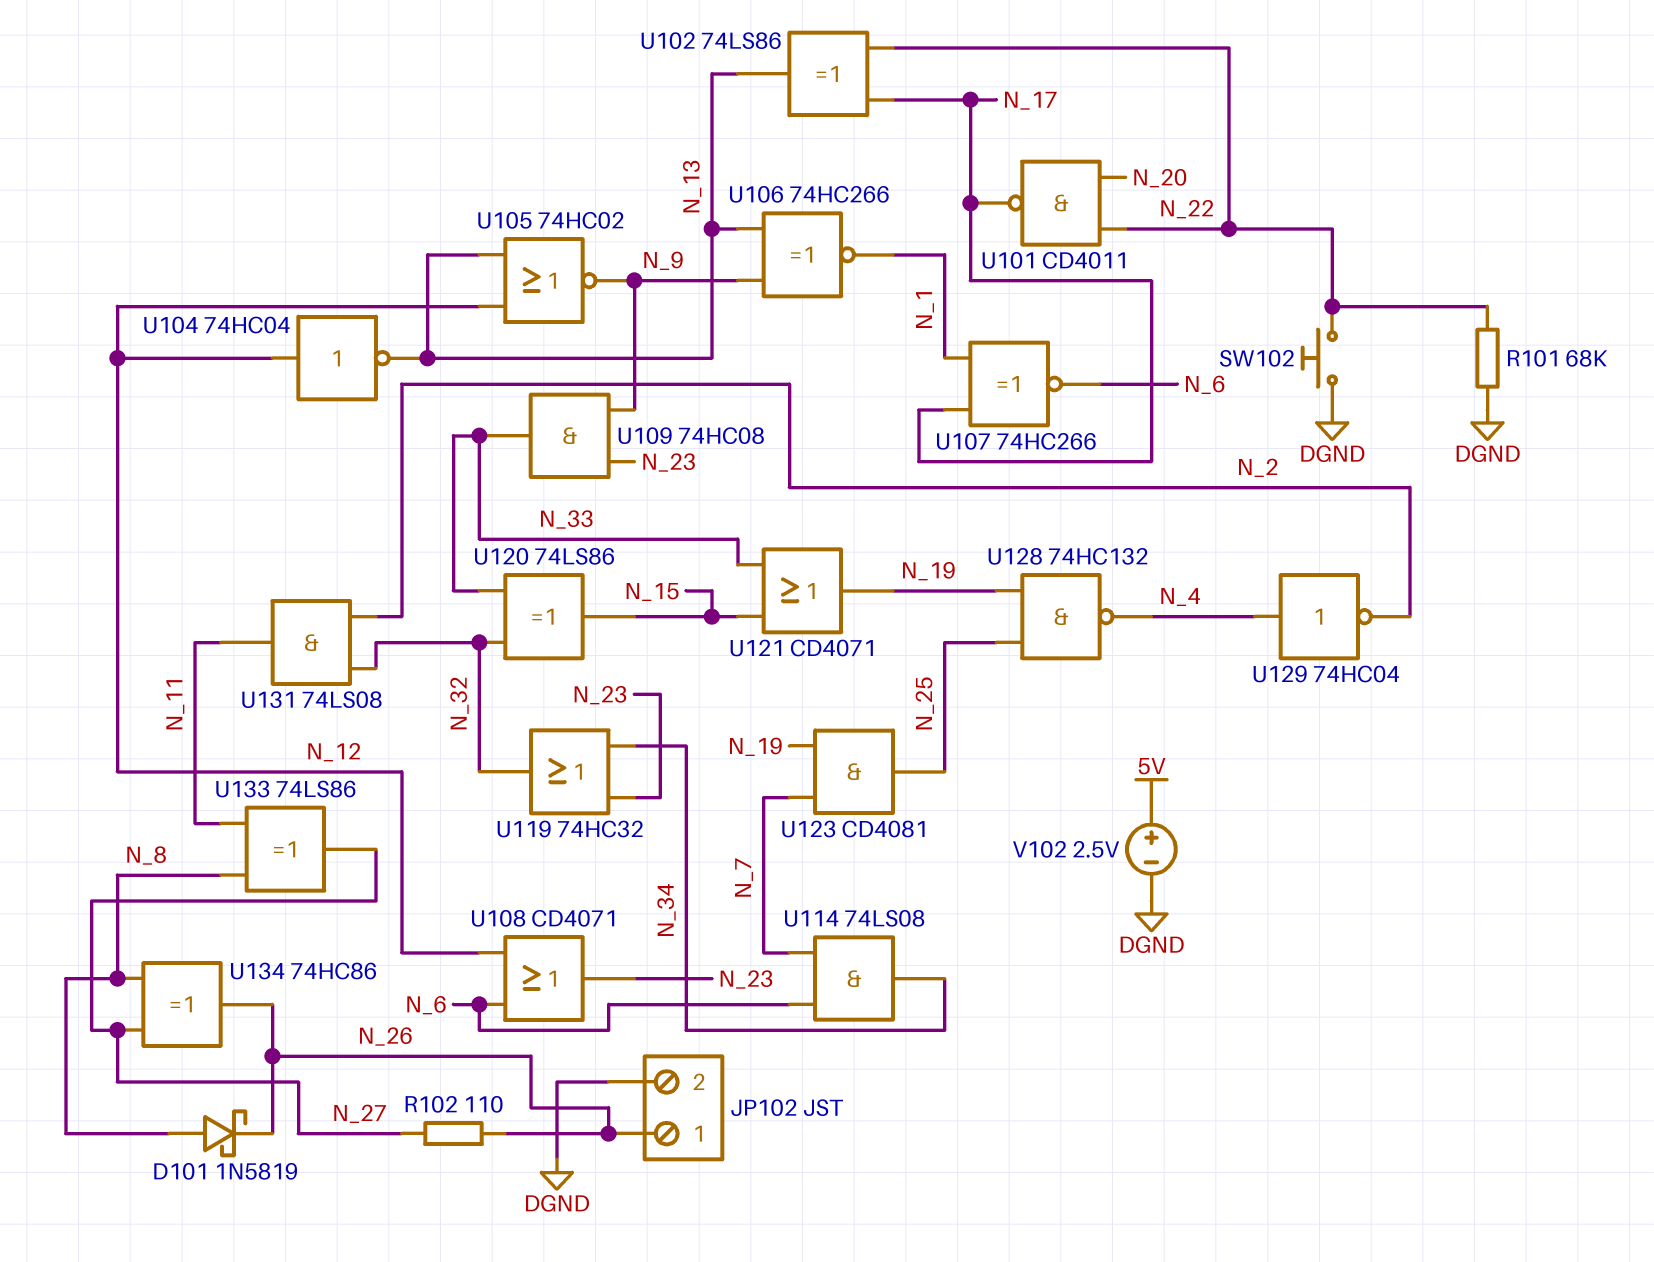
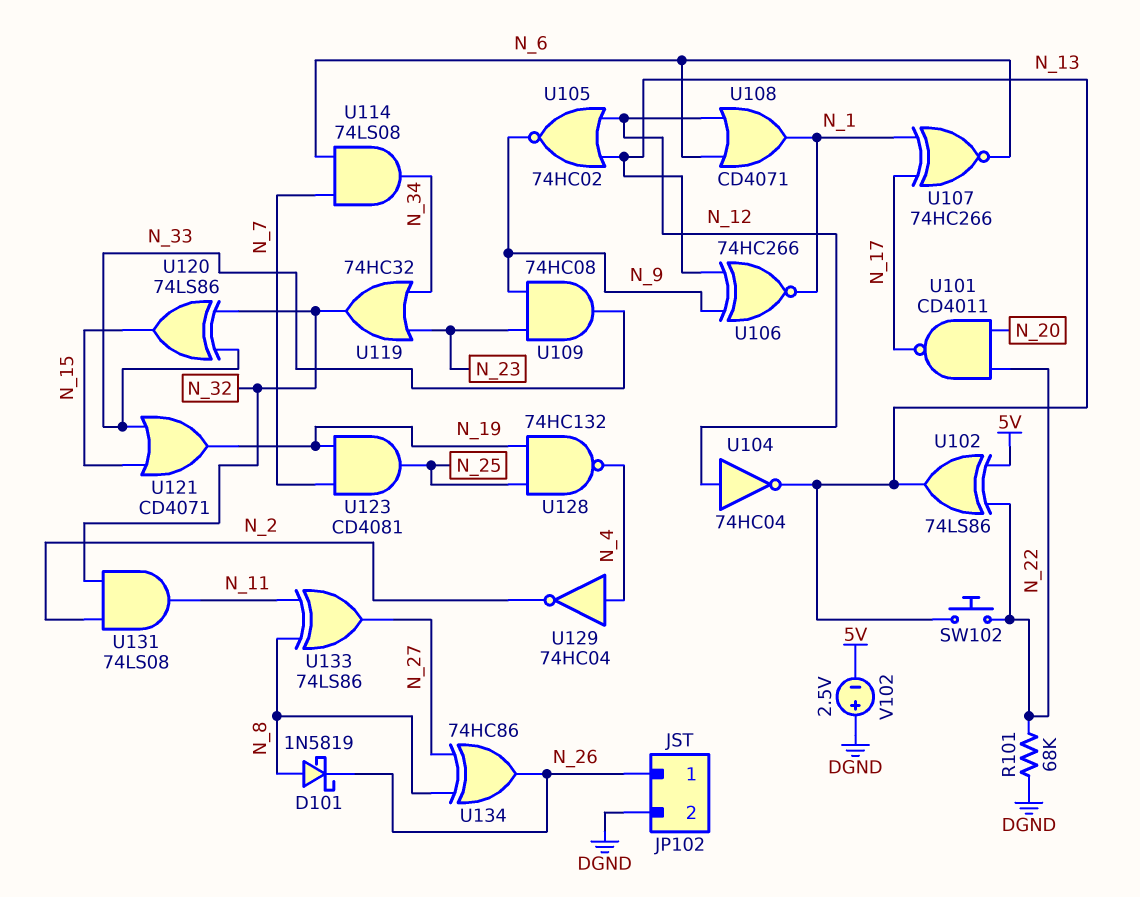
R102: 110 (N_26, N_27) -> none
SW102: button (DGND, N_22) -> button (N_13, N_22)
U102: XOR 74LS86 (in N_17, in N_22, out N_13) -> XOR 74LS86 (in 5V, in N_22, out N_13)
U108: OR CD4071 (in N_6, in N_12, out N_23) -> OR CD4071 (in N_6, in N_12, out N_1)
V102: 2.5V (plus 5V, minus DGND) -> 2.5V (plus DGND, minus 5V)

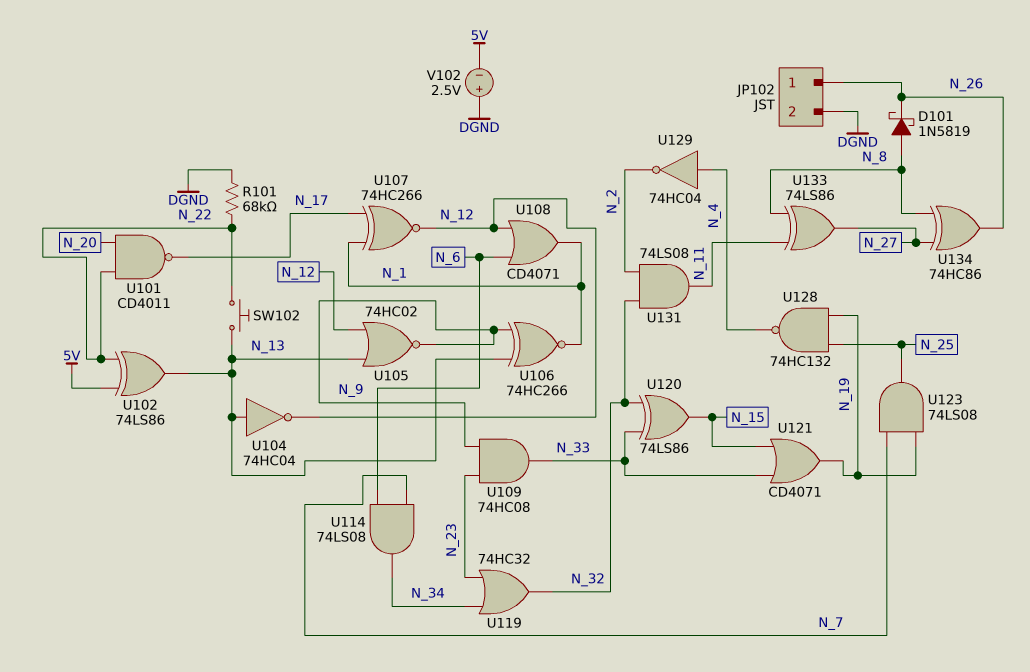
U104: NOT 74HC04 (in N_12, out N_13) -> NOT 74HC04 (in N_13, out N_12)
U107: XNOR 74HC266 (in N_1, in N_17, out N_6) -> XNOR 74HC266 (in N_1, in N_17, out N_12)
U123: AND CD4081 (in N_7, in N_19, out N_25) -> AND 74LS08 (in N_7, in N_19, out N_25)

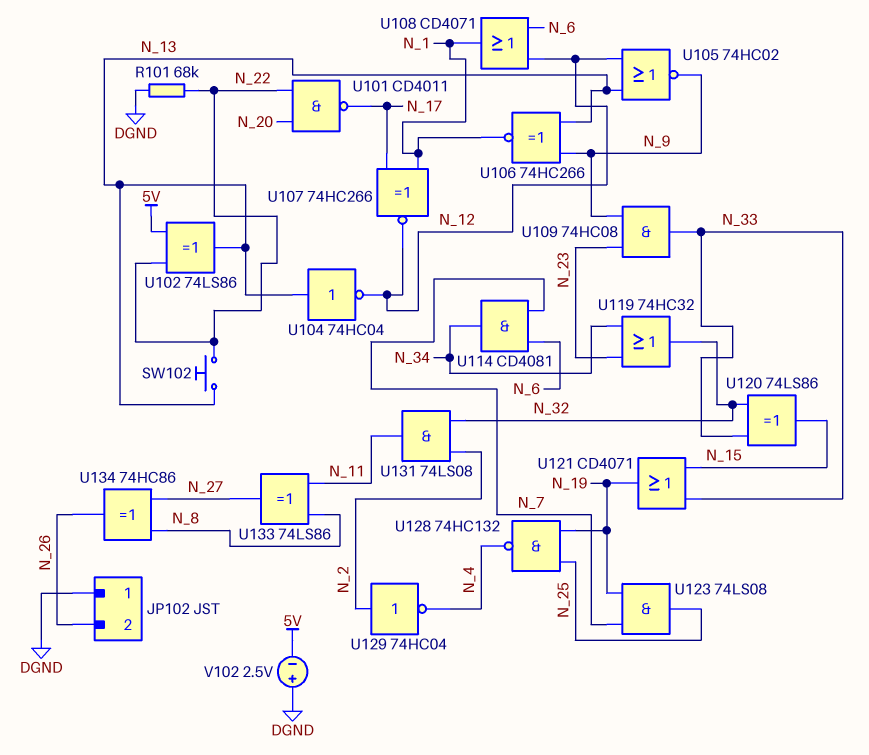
D101: schottky 1N5819 (A N_8, K N_26) -> none
JP102 pin 1: N_26 -> DGND
JP102 pin 2: DGND -> N_26
U114: AND 74LS08 (in N_6, in N_7, out N_34) -> AND CD4081 (in N_6, in N_7, out N_34)
U129: NOT 74HC04 (in N_4, out N_2) -> NOT 74HC04 (in N_2, out N_4)

